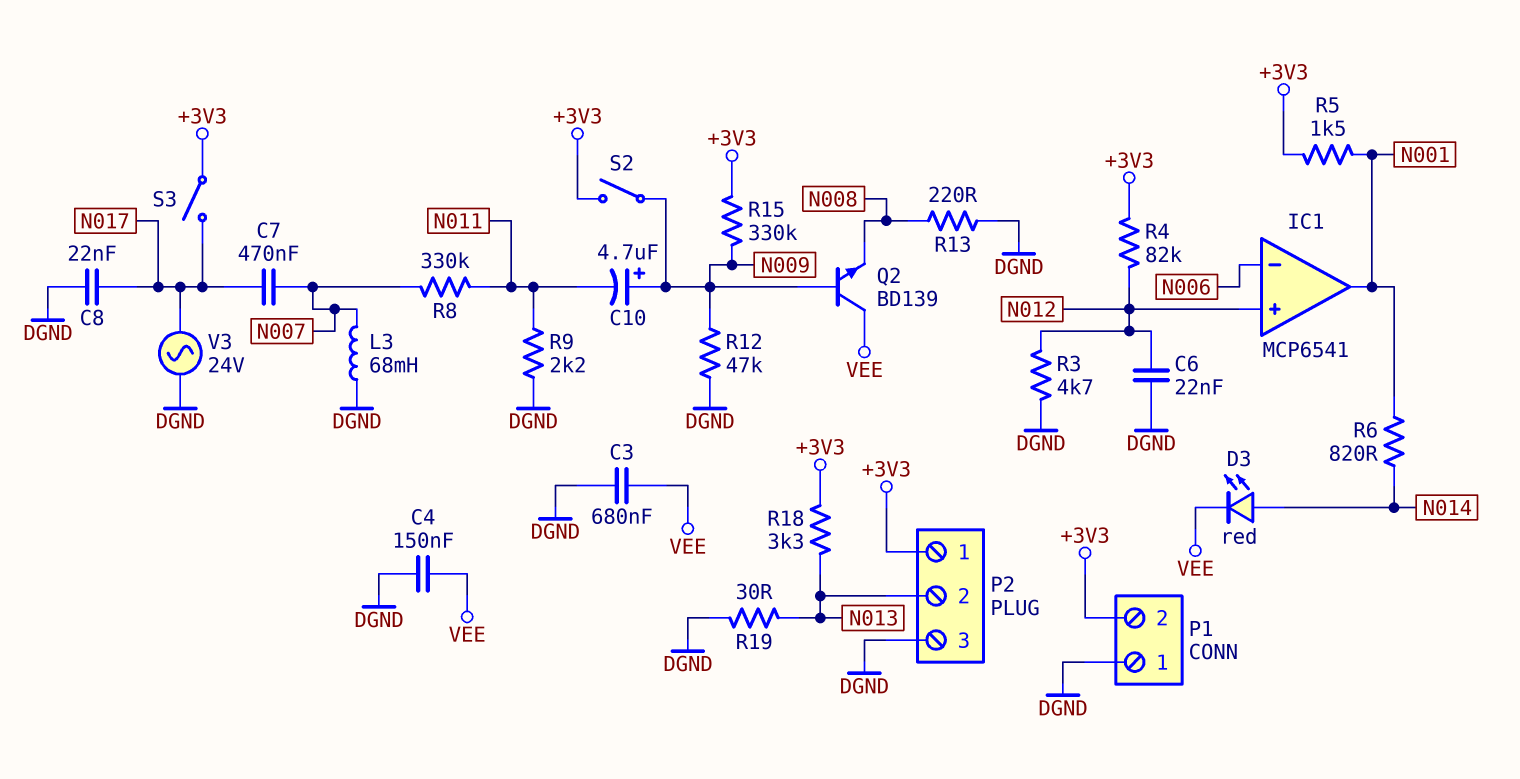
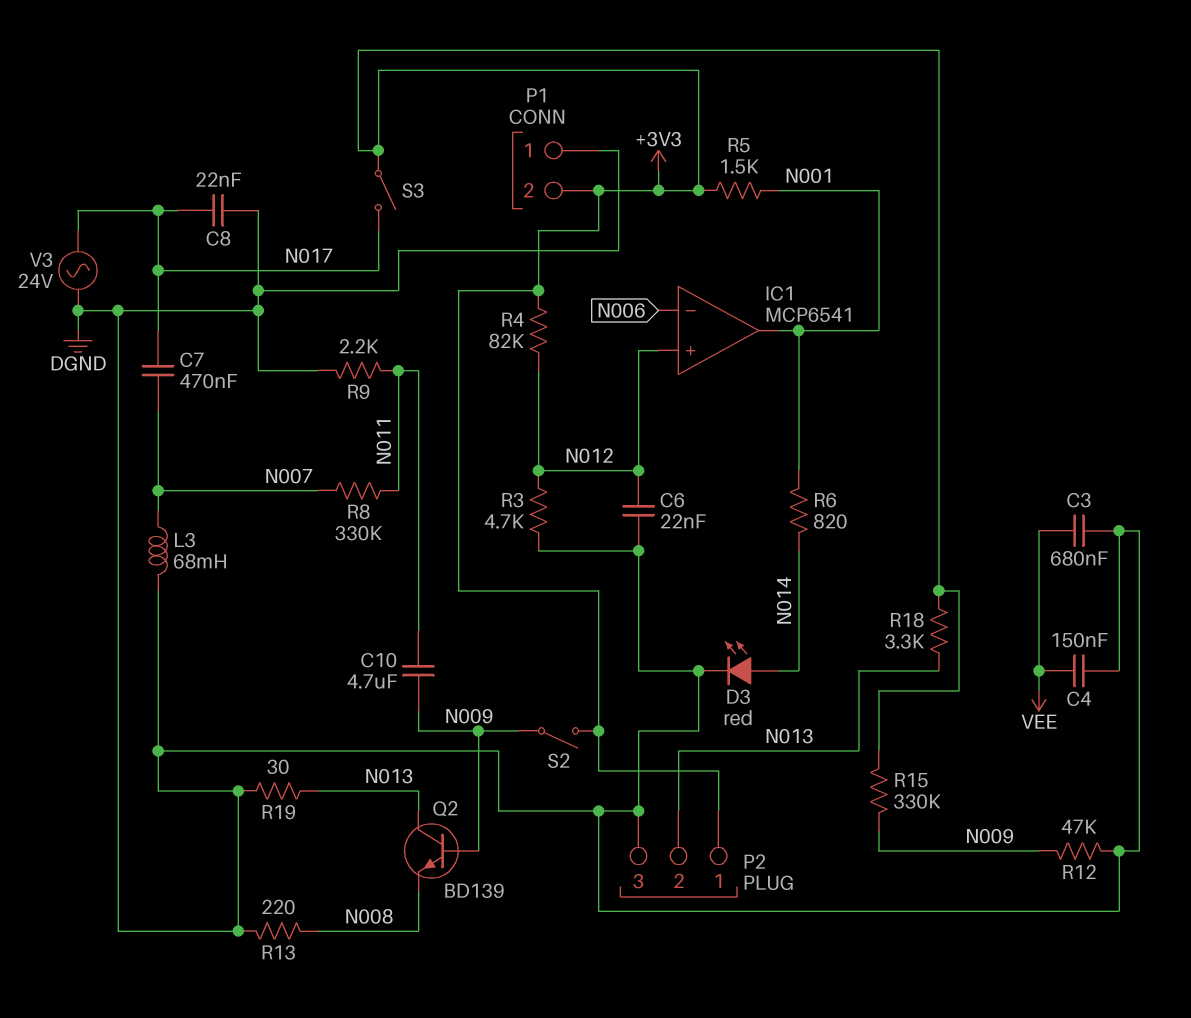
C10: 4.7uF (plus N009, minus N011) -> 4.7uF (N009, N011)
D3: LED red (A N014, K VEE) -> LED red (A N014, K DGND)
Q2: NPN BD139 (B N009, C VEE, E N008) -> NPN BD139 (B N009, C N013, E N008)

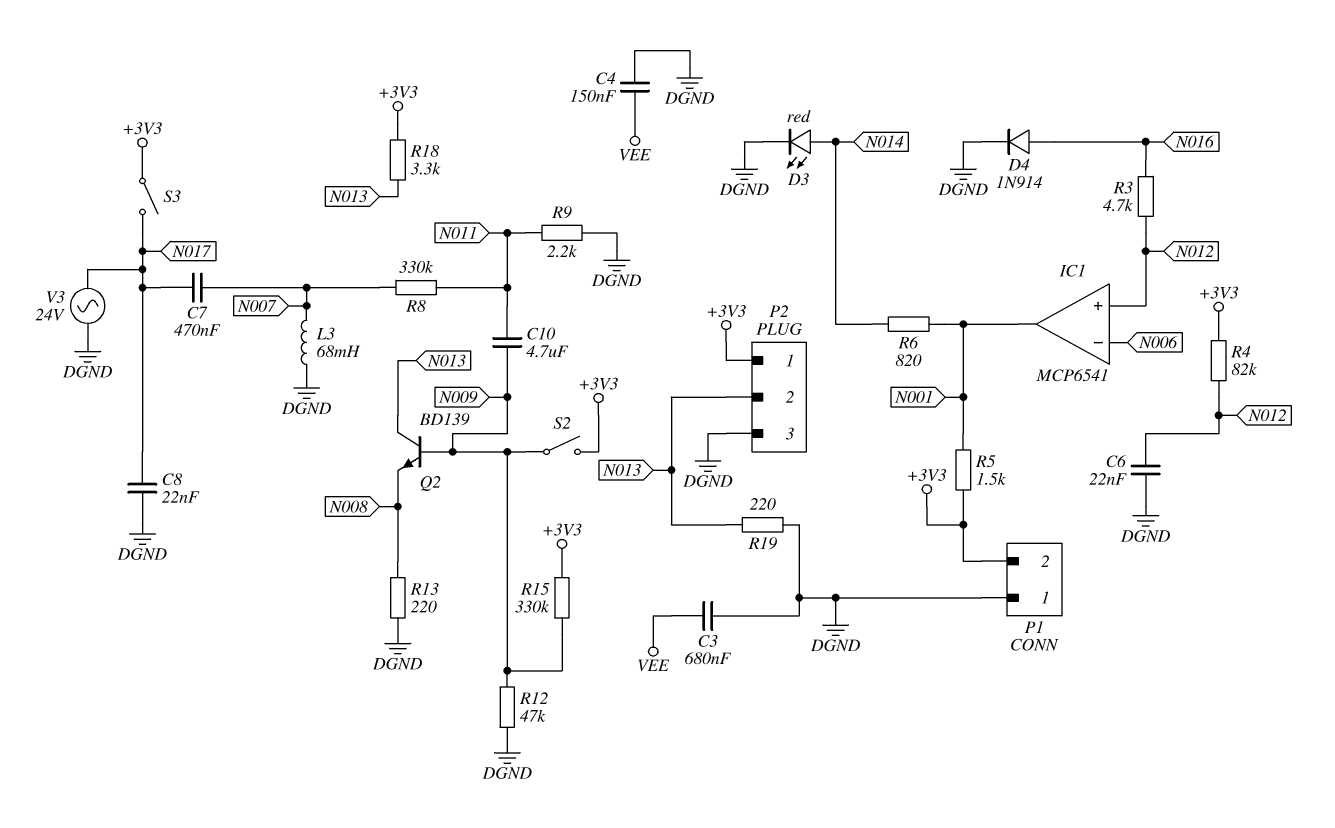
D4: none -> diode 1N914 (A N016, K DGND)
R3: 4.7k (DGND, N012) -> 4.7k (N012, N016)
R19: 30 (DGND, N013) -> 220 (DGND, N013)

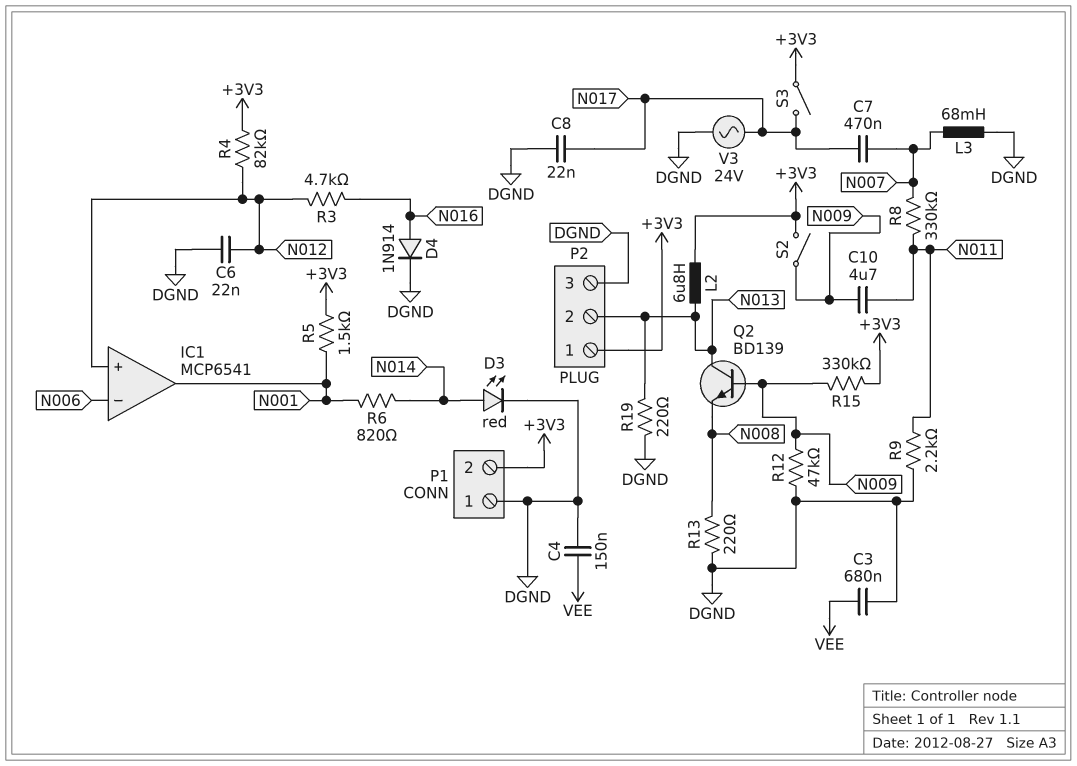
L2: none -> 6.8uH (+3V3, N013)
R18: 3.3k (+3V3, N013) -> none

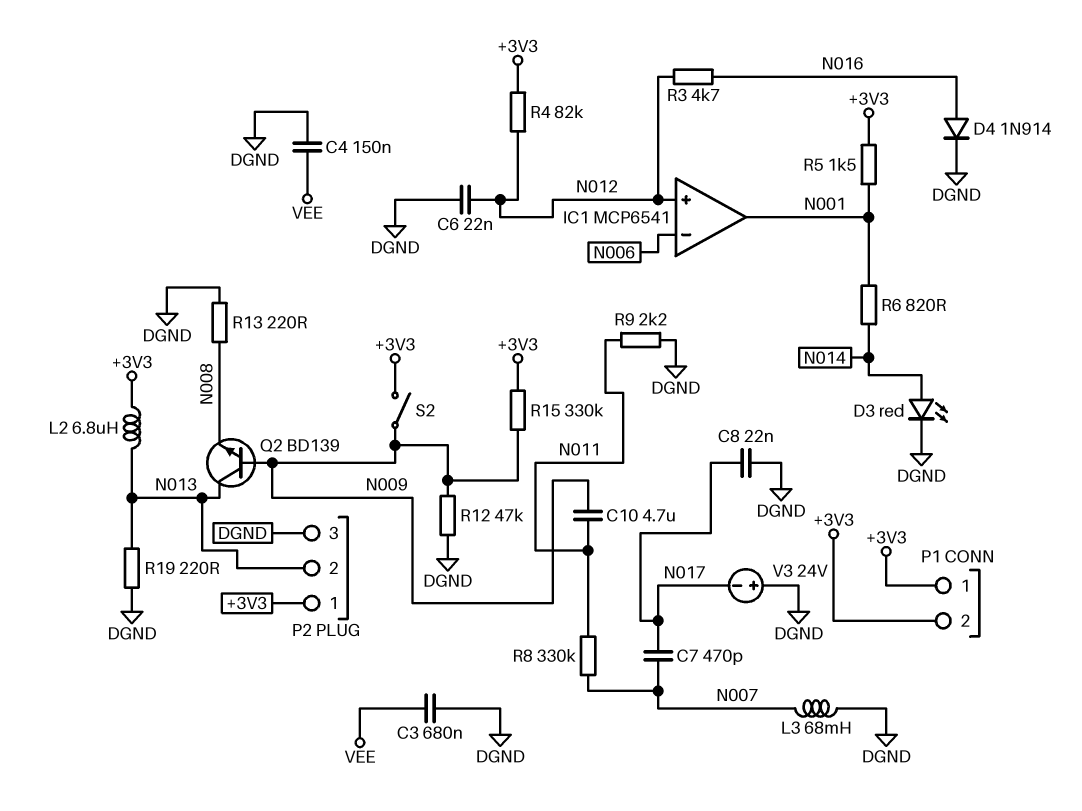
C7: 470nF (N007, N017) -> 470pF (N007, N017)
P1 pin 1: DGND -> +3V3
S3: switch (+3V3, N017) -> none
V3: AC 24V (DGND, N017) -> 24V (plus DGND, minus N017)

